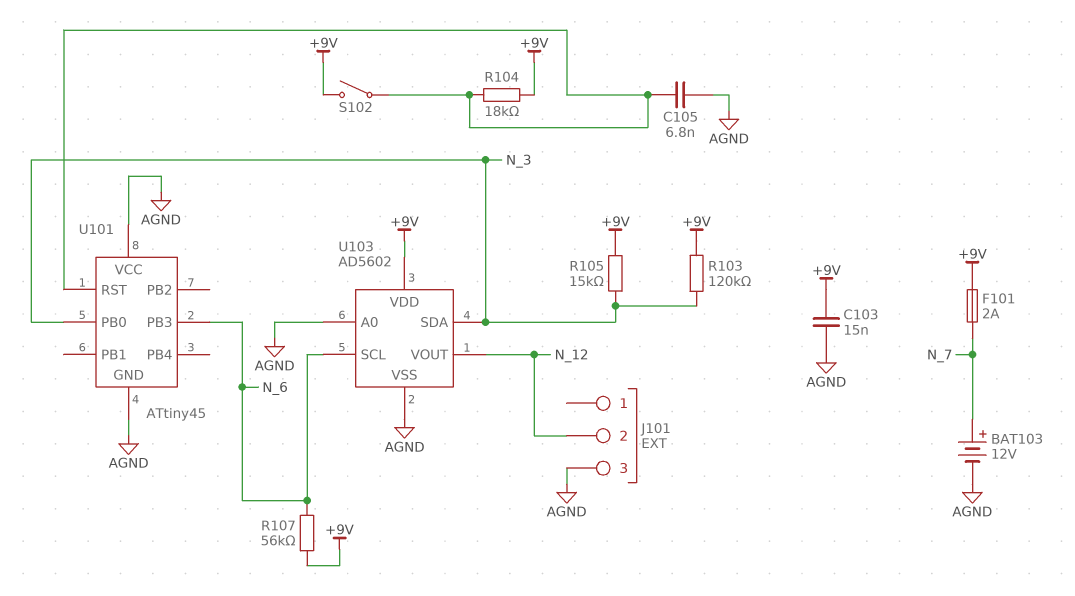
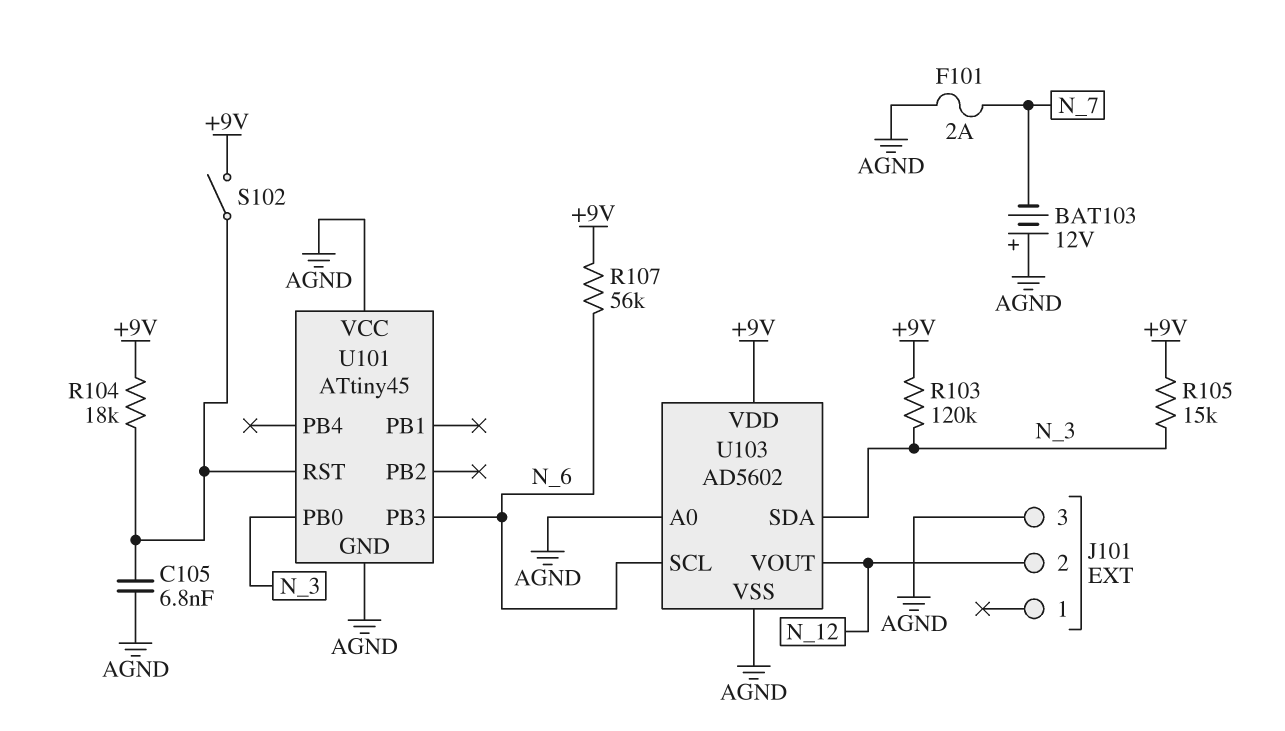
BAT103: 12V (plus N_7, minus AGND) -> 12V (plus AGND, minus N_7)
C103: 15nF (+9V, AGND) -> none
F101: 2A (+9V, N_7) -> 2A (AGND, N_7)

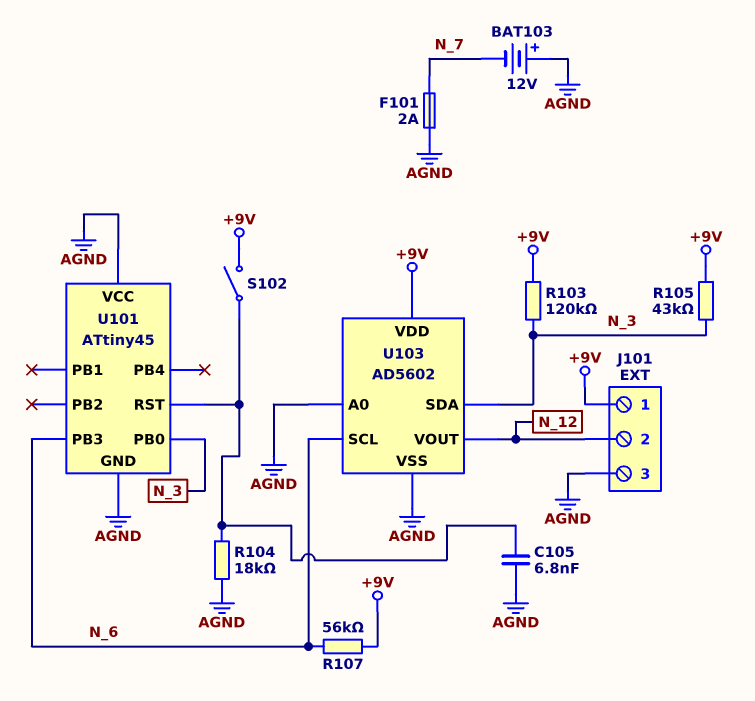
J101 pin 1: none -> +9V
R104: 18k (+9V, U101/RST) -> 18k (AGND, U101/RST)
R105: 15k (+9V, N_3) -> 43k (+9V, N_3)

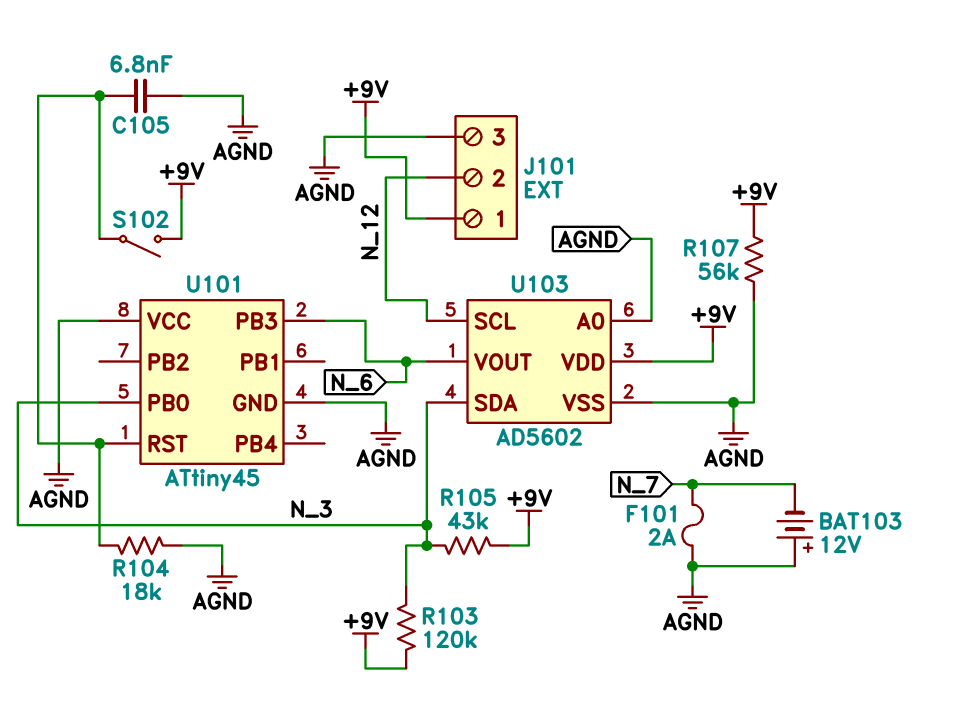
R107: 56k (+9V, N_6) -> 56k (+9V, AGND)
U103 pin SCL: N_6 -> N_12
U103 pin VOUT: N_12 -> N_6

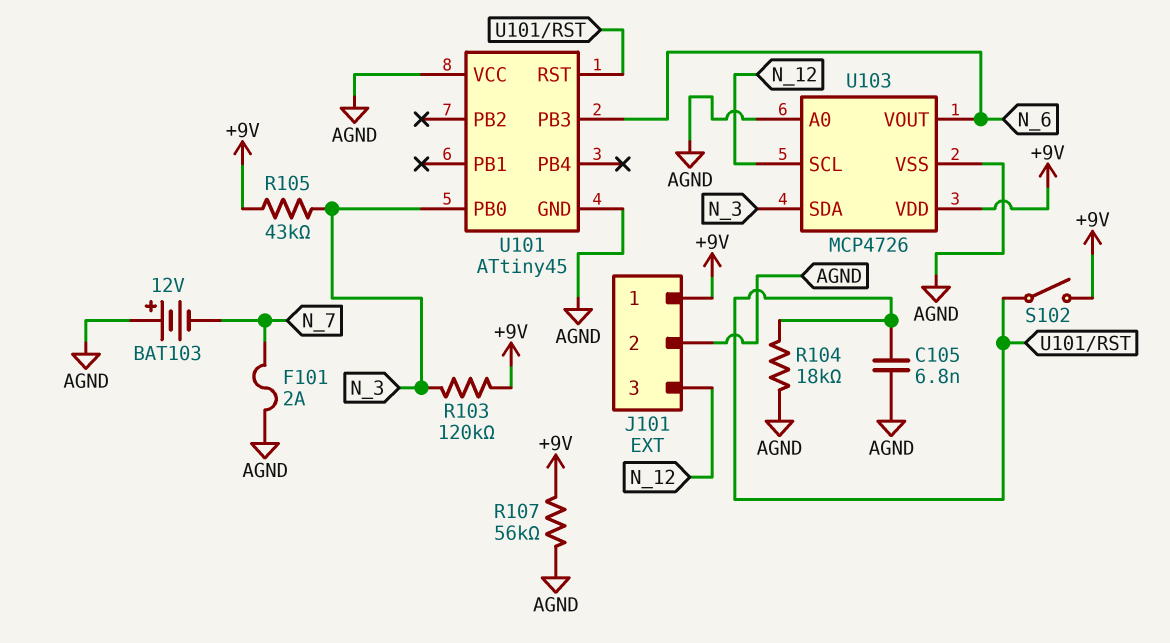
J101 pin 2: N_12 -> AGND
J101 pin 3: AGND -> N_12
U103: AD5602 -> MCP4726

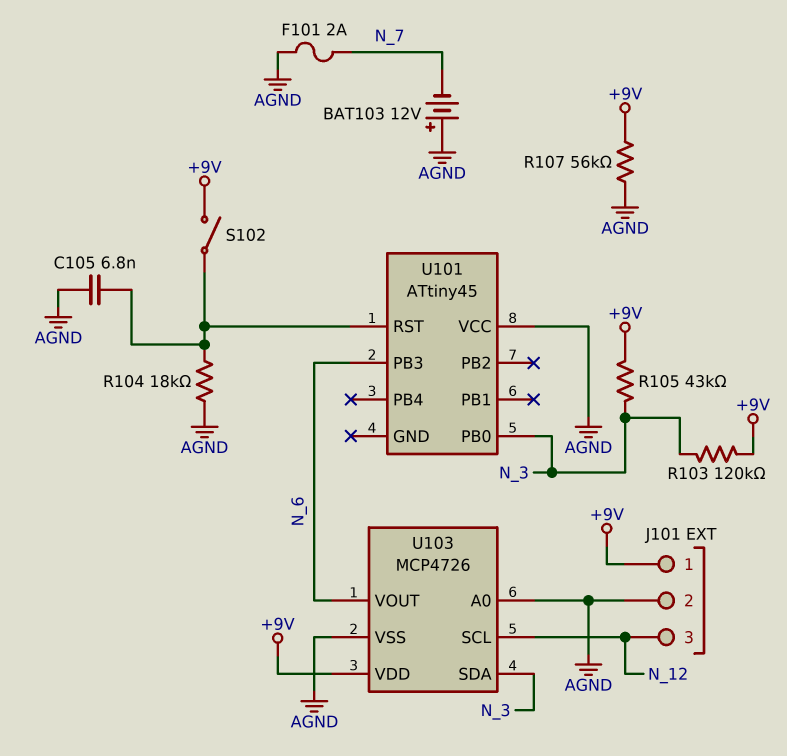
U101 pin GND: AGND -> none

